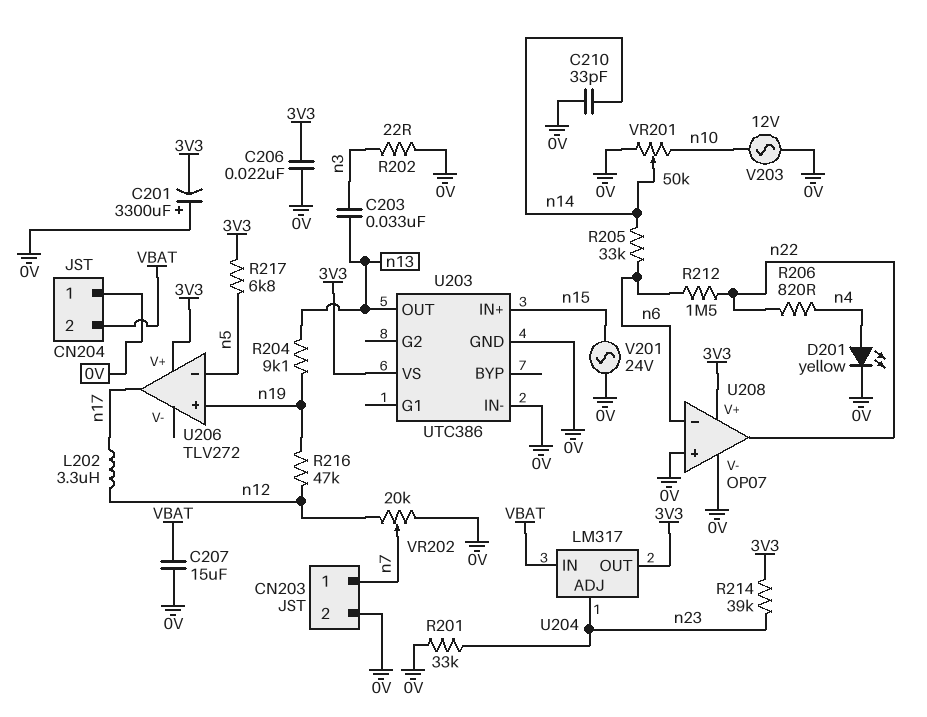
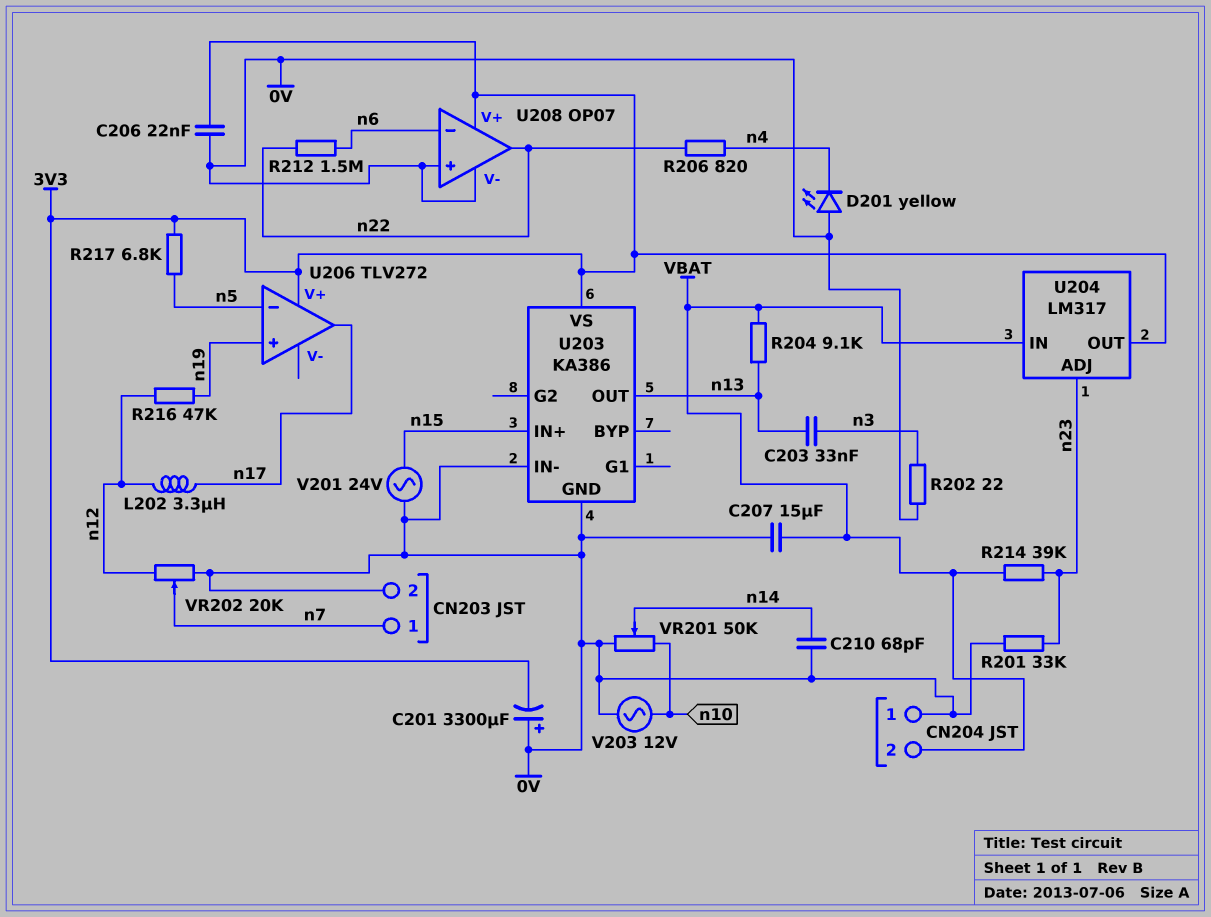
C210: 33pF (0V, n14) -> 68pF (0V, n14)
D201: LED yellow (A n4, K 0V) -> LED yellow (A 0V, K n4)
R204: 9.1k (n13, n19) -> 9.1k (VBAT, n13)
R205: 33k (n6, n14) -> none
R214: 39k (3V3, n23) -> 39k (VBAT, n23)
U203: UTC386 -> KA386

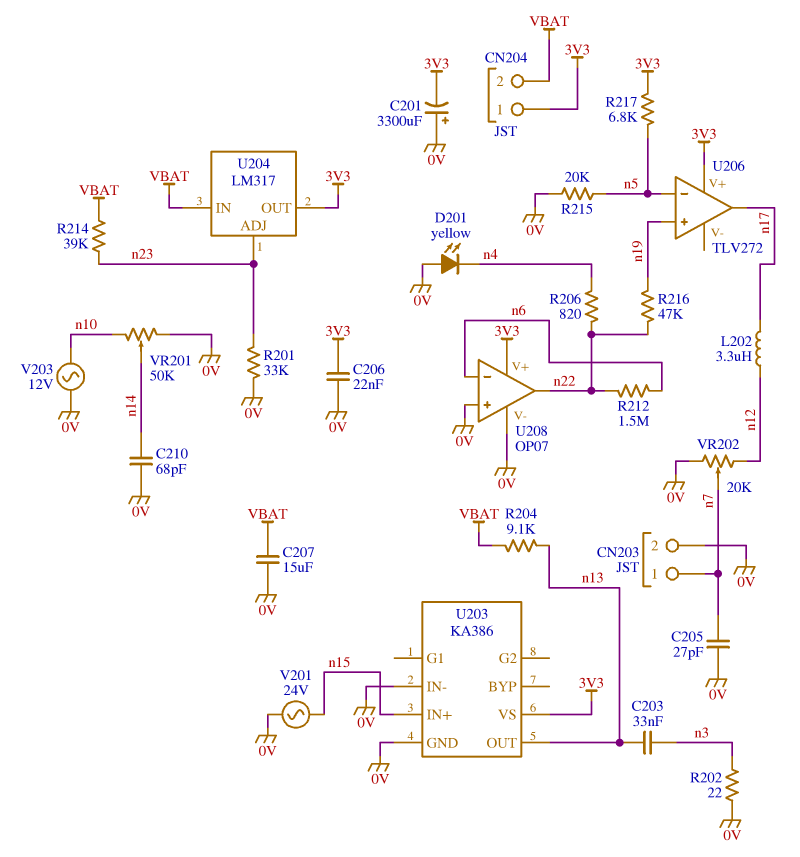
C205: none -> 27pF (0V, n7)
CN204 pin 1: 0V -> 3V3
R215: none -> 20k (0V, n5)
R216: 47k (n12, n19) -> 47k (n19, n22)

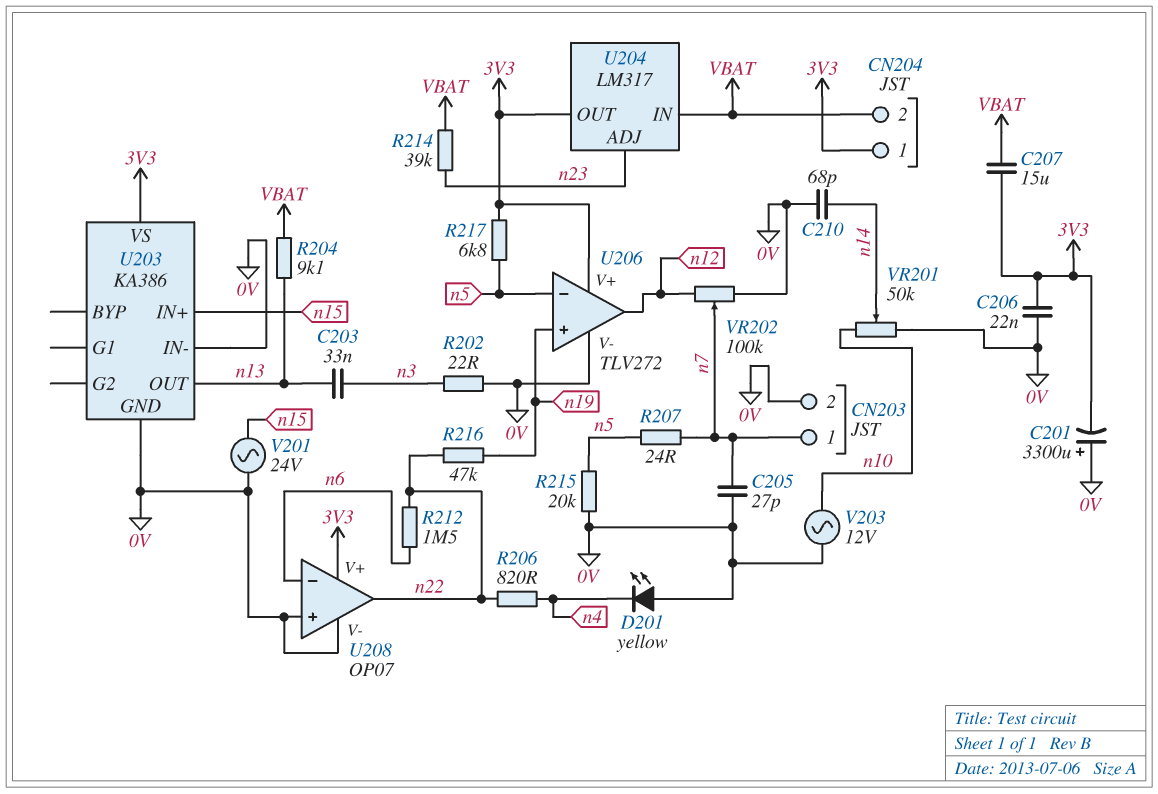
C207: 15uF (0V, VBAT) -> 15uF (3V3, VBAT)
L202: 3.3uH (n12, n17) -> none
R201: 33k (0V, n23) -> none
R207: none -> 24 (n5, n7)
U206 pin V-: none -> 0V
U206 pin out: n17 -> n12
VR202: 20k (0V, n12, wiper n7) -> 100k (0V, n12, wiper n7)

